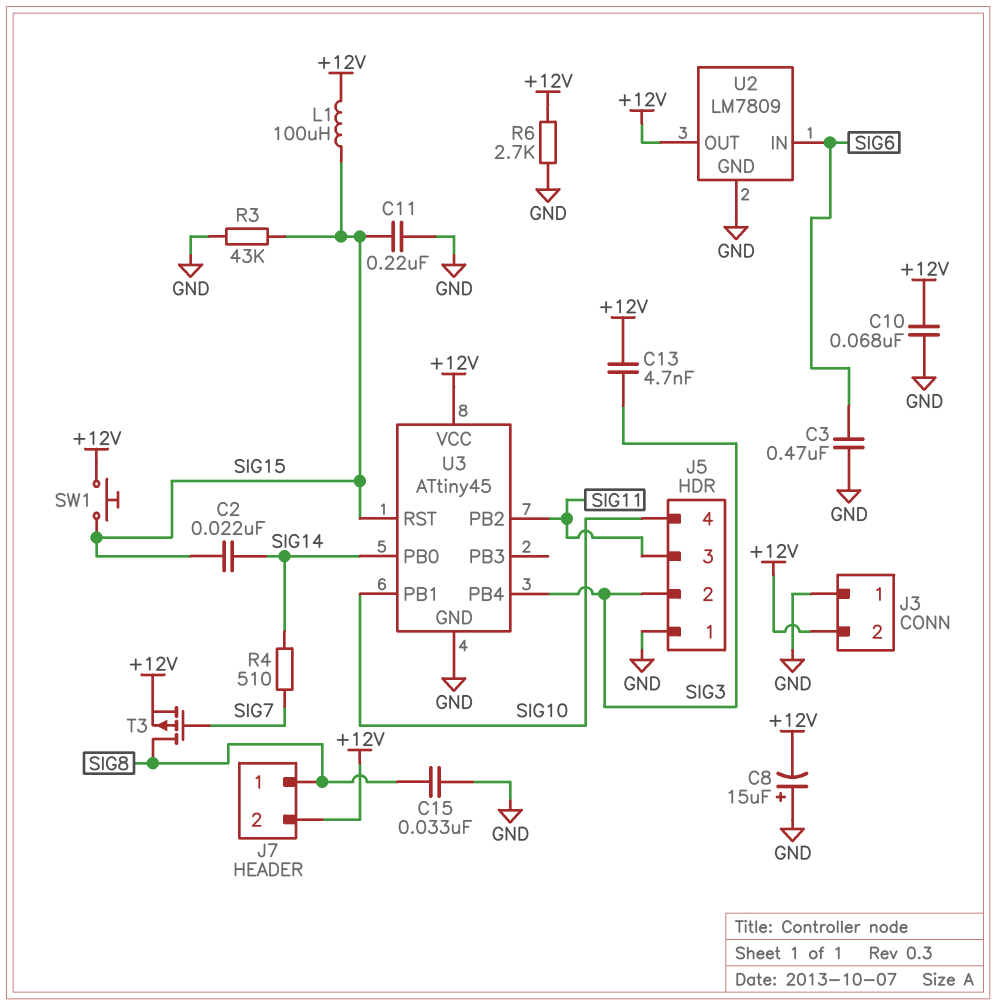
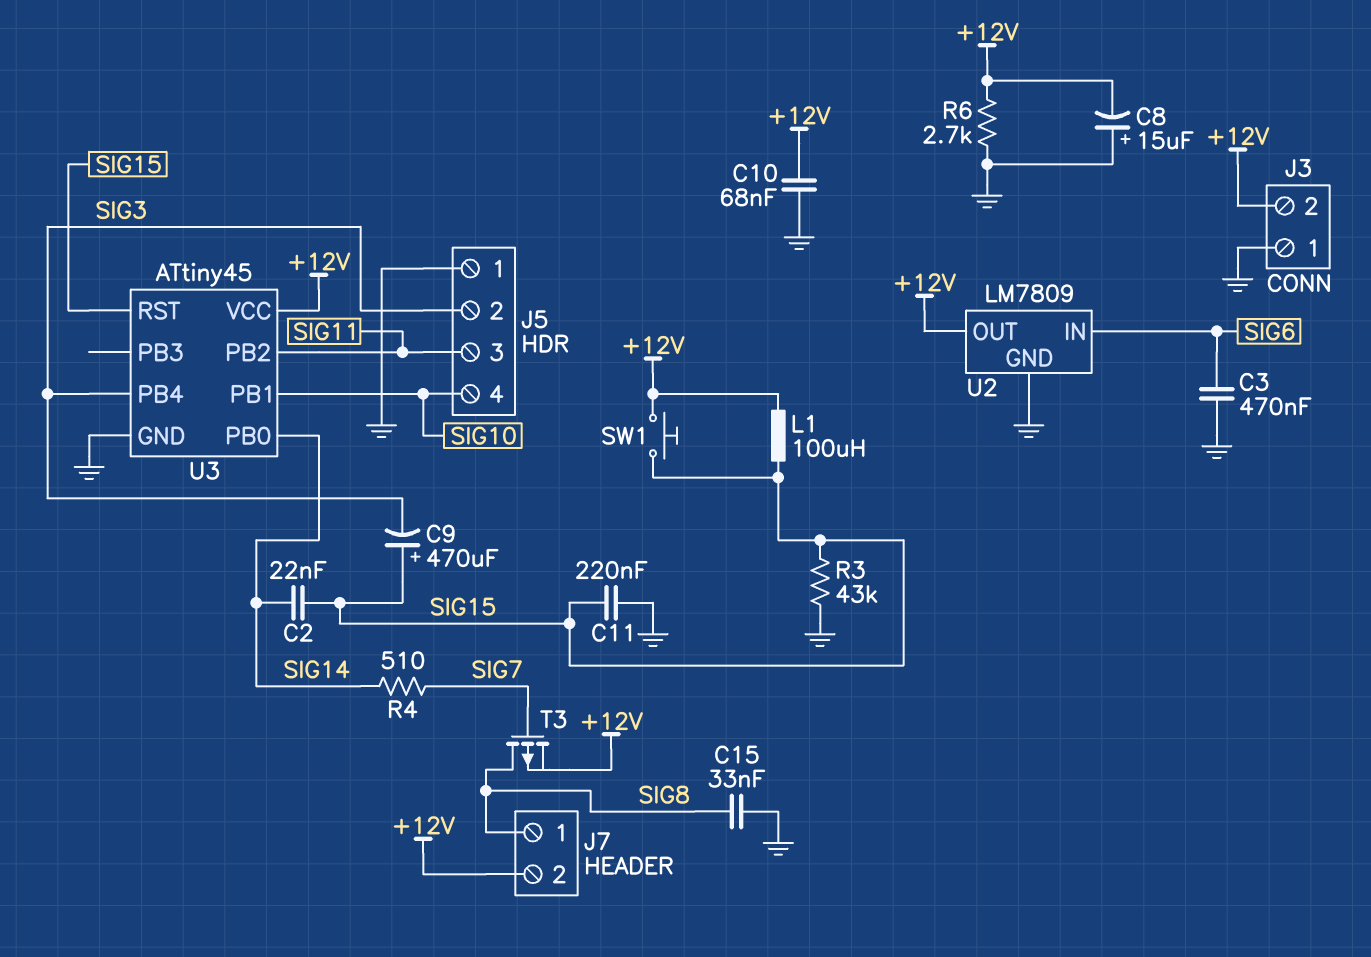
C9: none -> 470uF (plus SIG15, minus SIG3)
C13: 4.7nF (+12V, SIG3) -> none

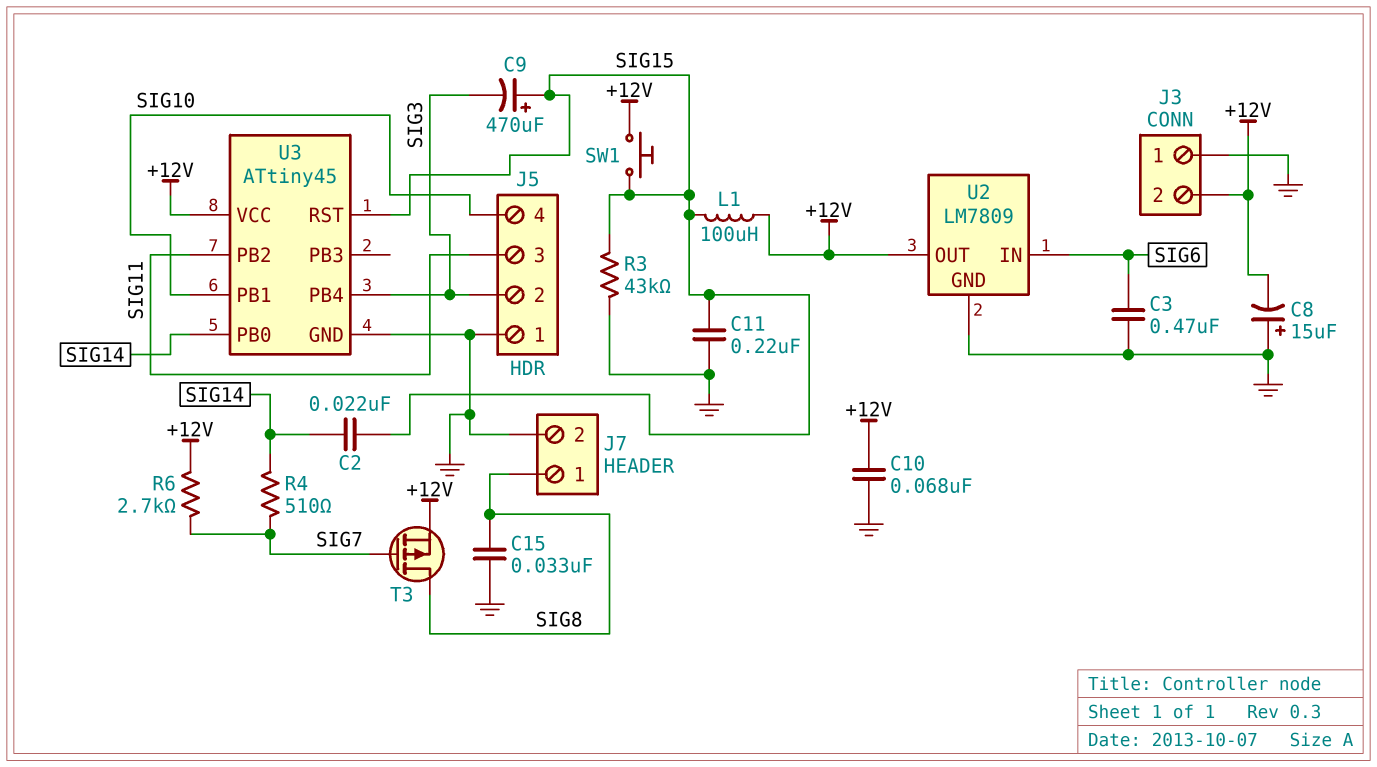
J7 pin 2: +12V -> GND
R6: 2.7k (+12V, GND) -> 2.7k (+12V, SIG7)

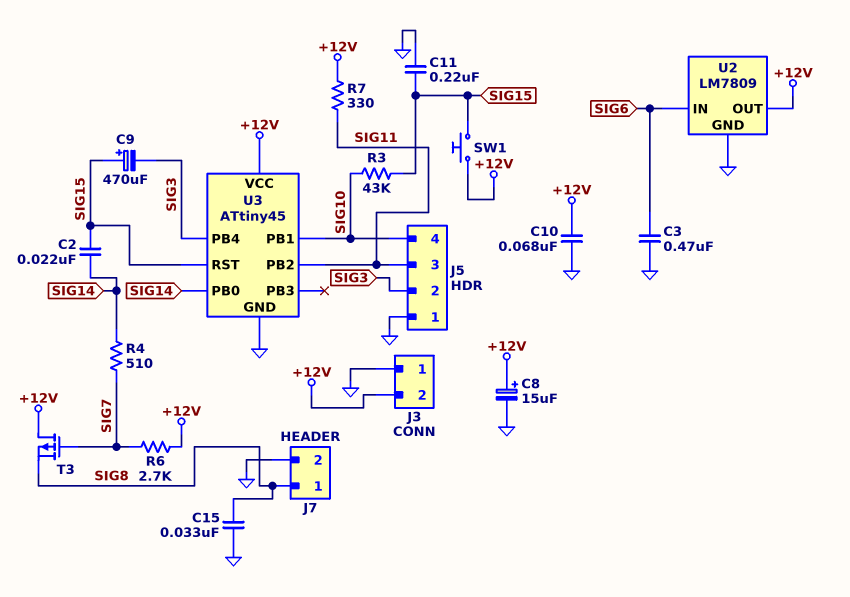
C8: 15uF (plus GND, minus +12V) -> 15uF (plus +12V, minus GND)
L1: 100uH (+12V, SIG15) -> none
R3: 43k (GND, SIG15) -> 43k (SIG10, SIG15)
R7: none -> 330 (+12V, SIG11)
T3: PMOS (G SIG7, D SIG8, S +12V) -> PMOS (G SIG7, D +12V, S SIG8)

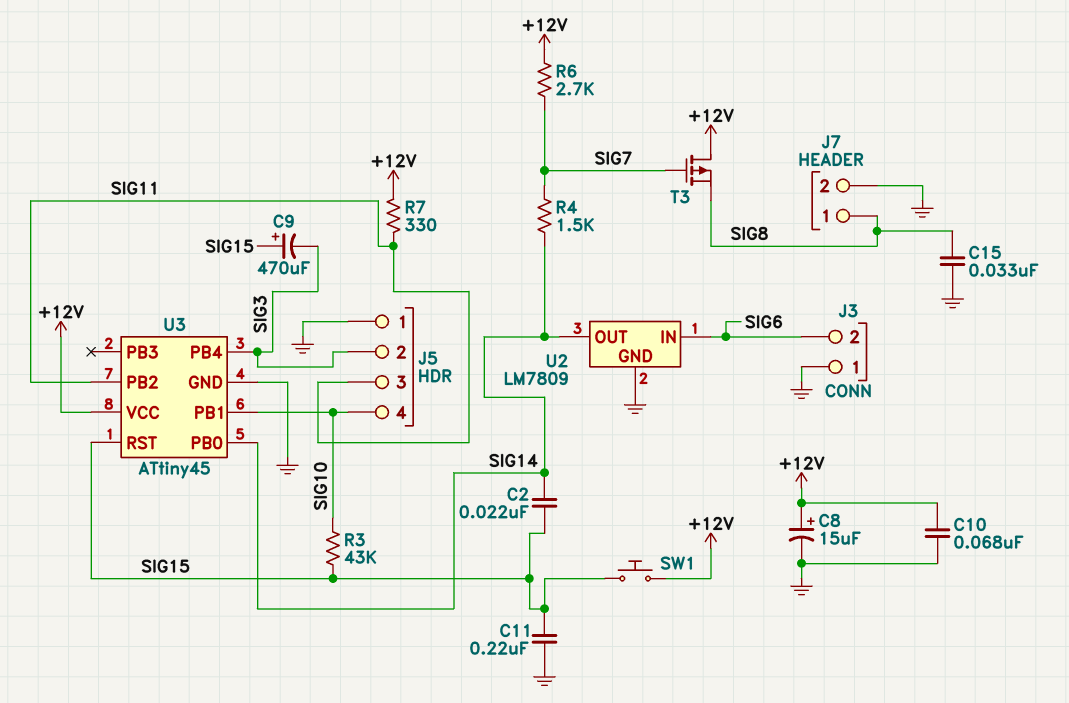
C3: 470nF (GND, SIG6) -> none
J3 pin 2: +12V -> SIG6
R4: 510 (SIG7, SIG14) -> 1.5k (SIG7, SIG14)
U2 pin OUT: +12V -> SIG14

